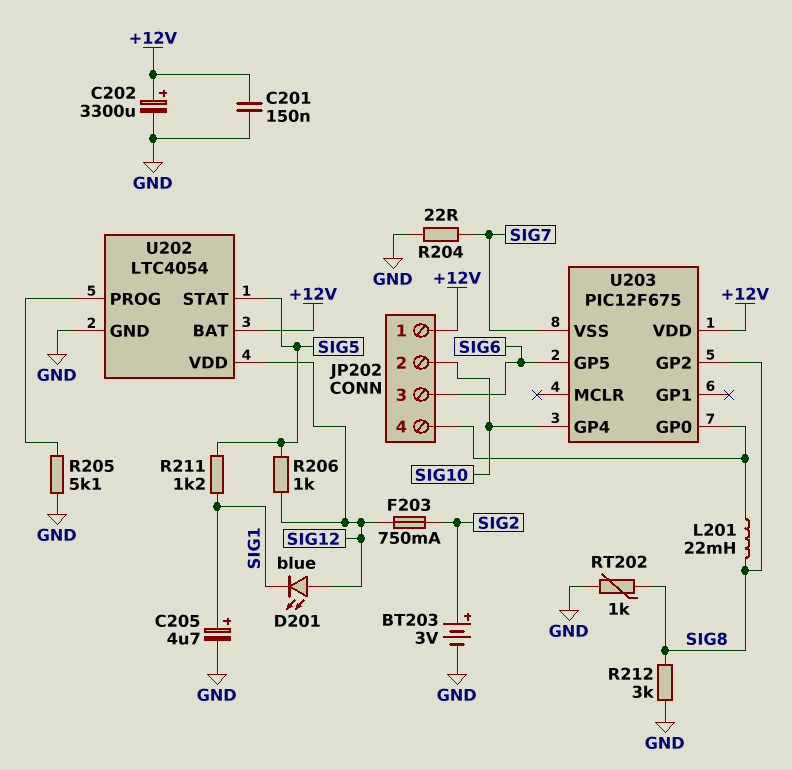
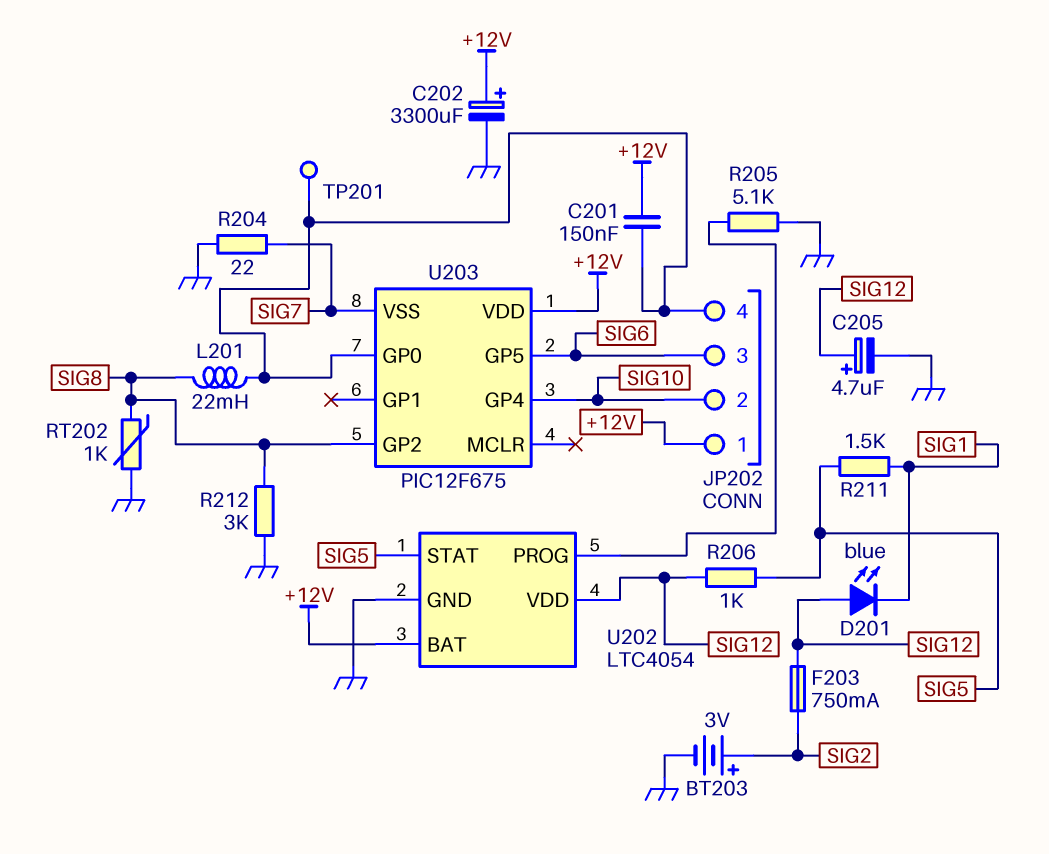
C201: 150nF (+12V, GND) -> 150nF (+12V, JP202/4)
C205: 4.7uF (plus SIG1, minus GND) -> 4.7uF (plus SIG12, minus GND)
R211: 1.2k (SIG1, SIG5) -> 1.5k (SIG1, SIG5)
TP201: none -> test point (JP202/4)

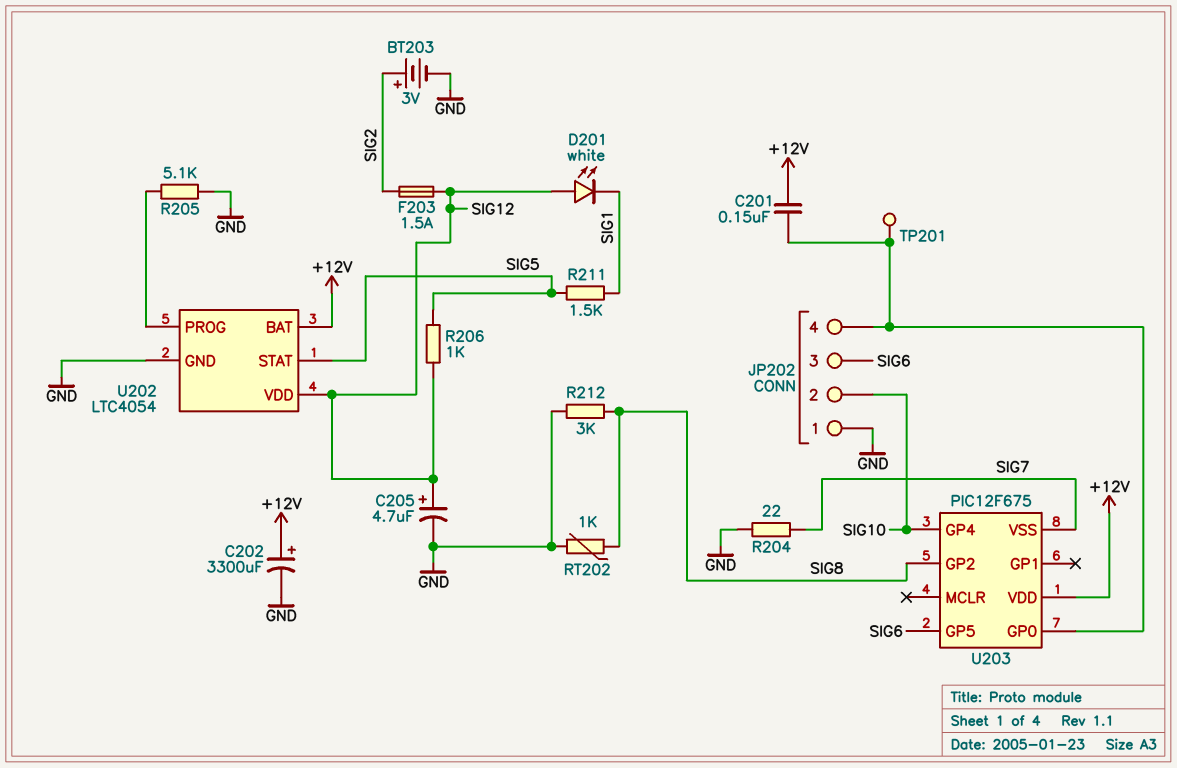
D201: LED blue (A SIG12, K SIG1) -> LED white (A SIG12, K SIG1)
F203: 750mA (SIG2, SIG12) -> 1.5A (SIG2, SIG12)
JP202 pin 1: +12V -> GND
L201: 22mH (JP202/4, SIG8) -> none

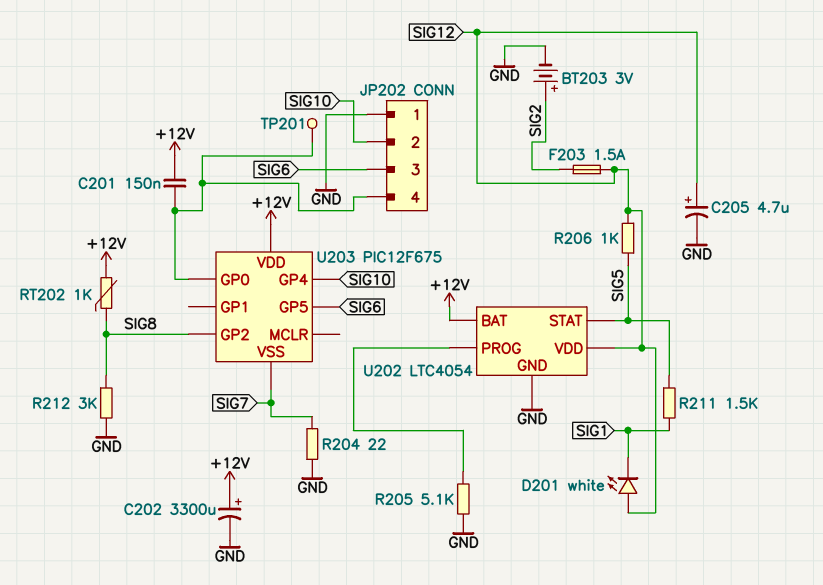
RT202: 1k (GND, SIG8) -> 1k (+12V, SIG8)

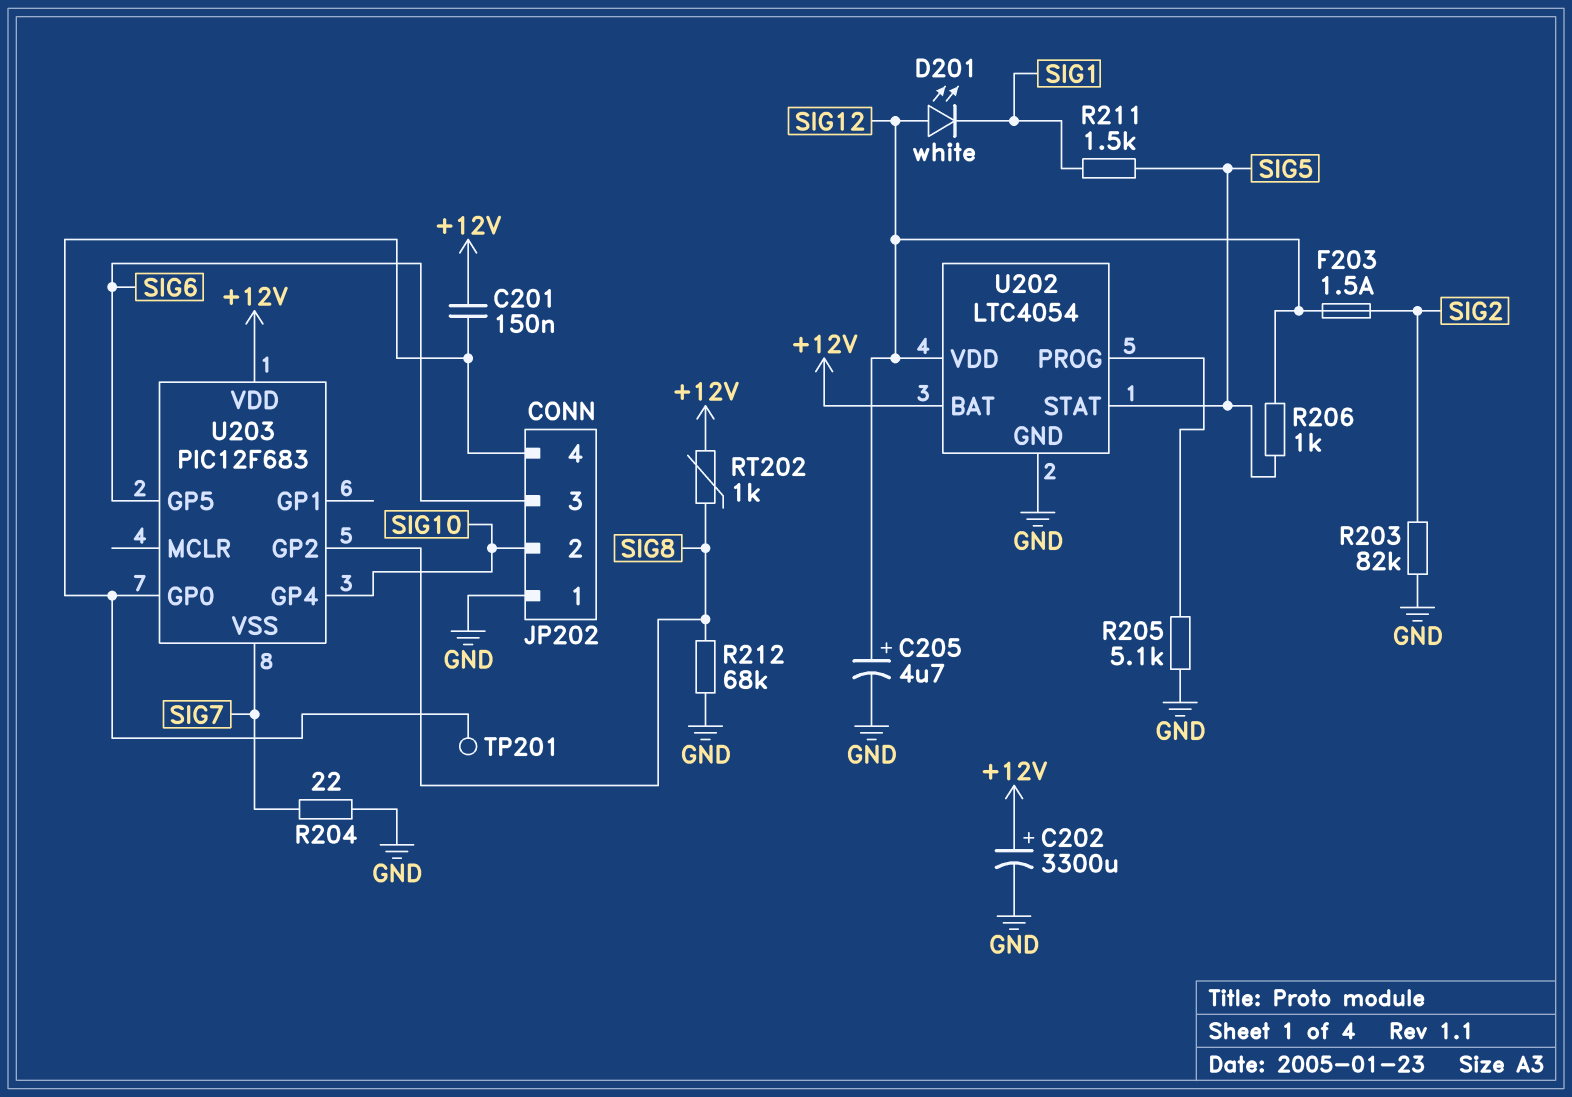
BT203: 3V (plus SIG2, minus GND) -> none
R203: none -> 82k (GND, SIG2)
R212: 3k (GND, SIG8) -> 68k (GND, SIG8)
U203: PIC12F675 -> PIC12F683

